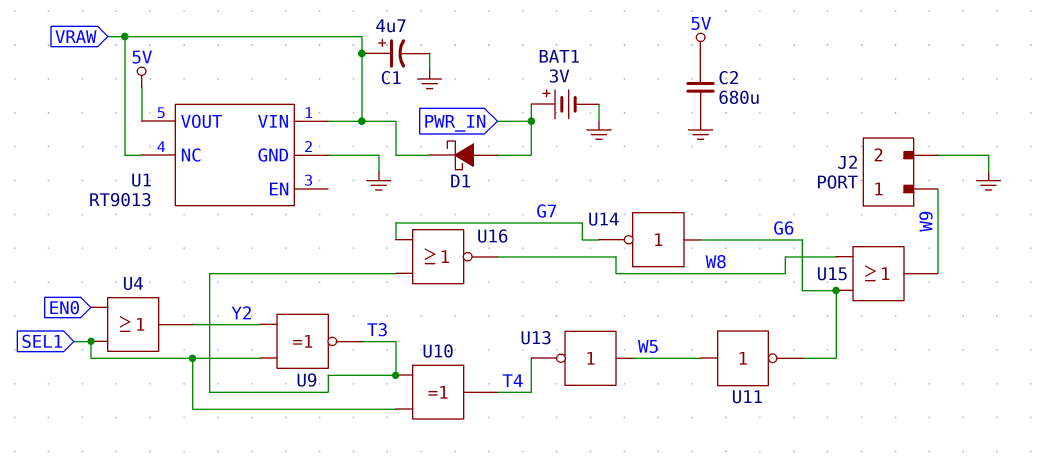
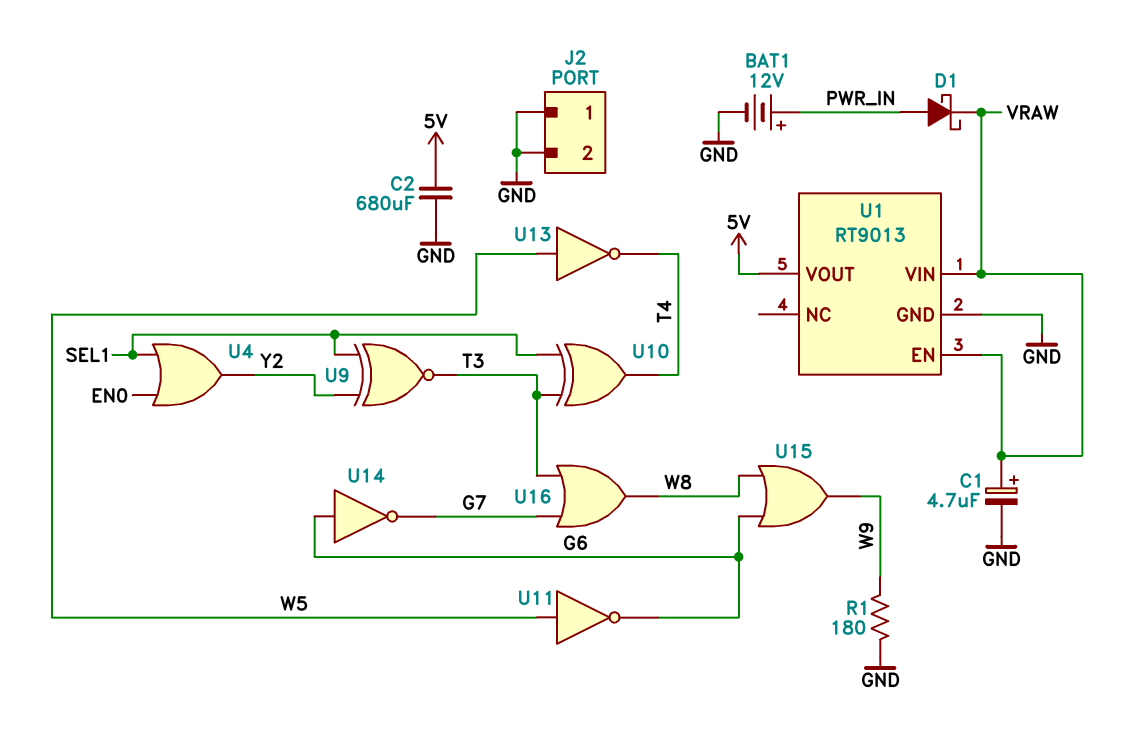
BAT1: 3V (plus PWR_IN, minus GND) -> 12V (plus PWR_IN, minus GND)
J2 pin 1: W9 -> GND
R1: none -> 180 (GND, W9)
U1 pin EN: none -> VRAW
U1 pin NC: VRAW -> none
U16: NOR (in G7, in T3, out W8) -> OR (in G7, in T3, out W8)

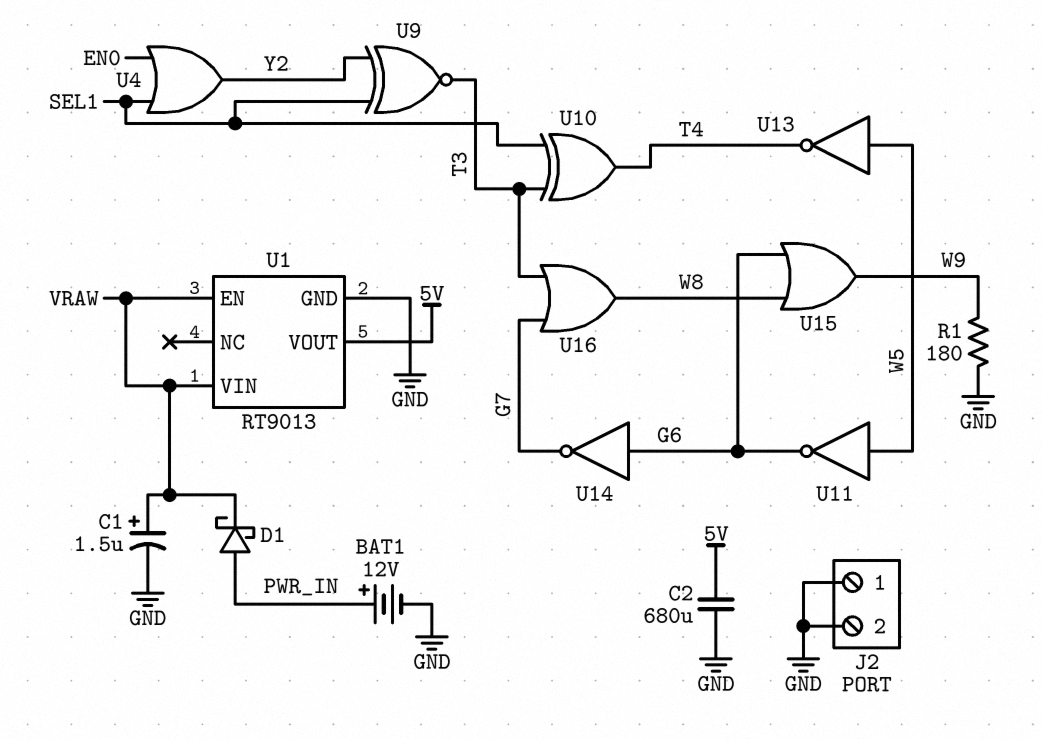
C1: 4.7uF (plus VRAW, minus GND) -> 1.5uF (plus VRAW, minus GND)

